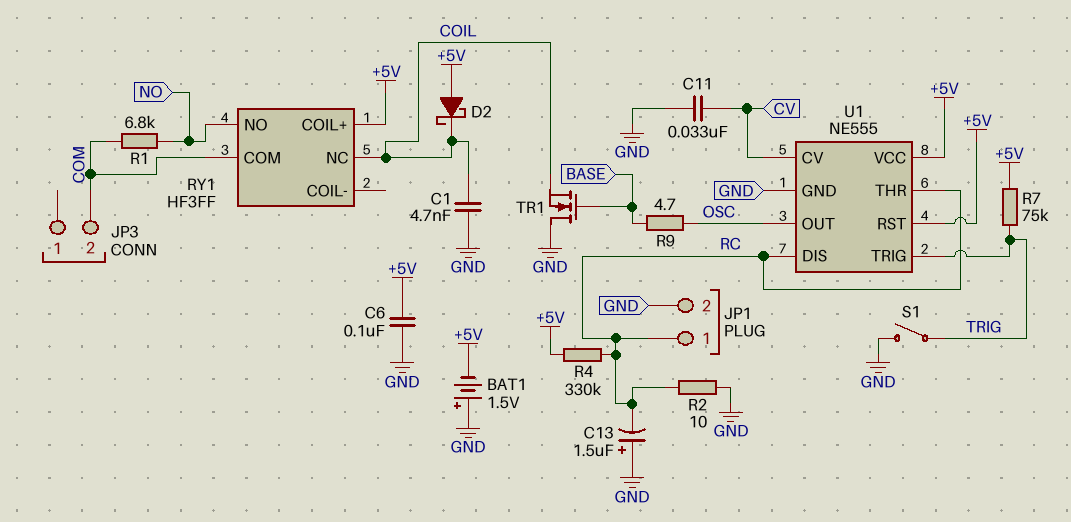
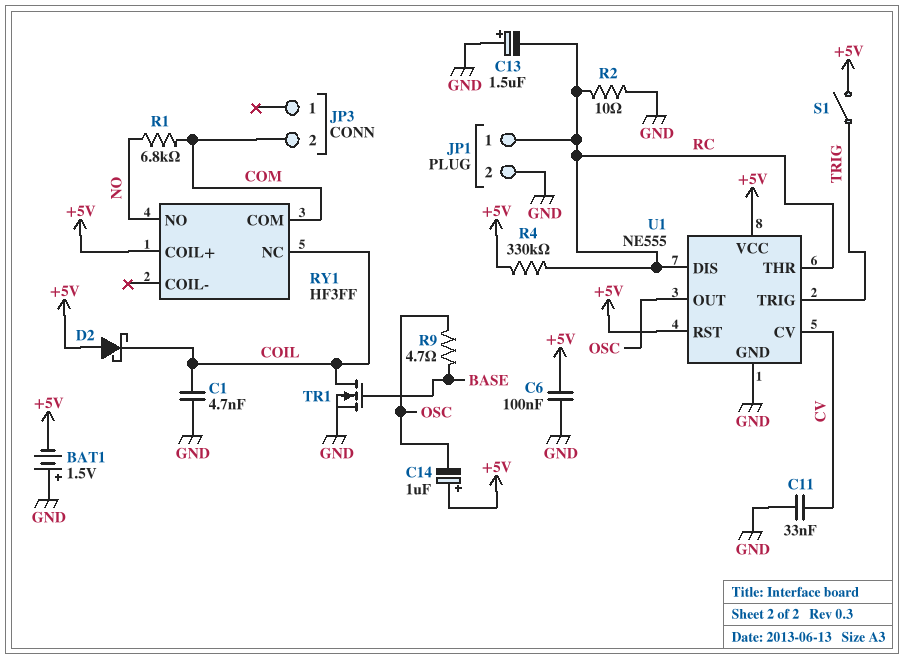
C14: none -> 1uF (plus +5V, minus OSC)
R7: 75k (+5V, TRIG) -> none
S1: switch (GND, TRIG) -> switch (+5V, TRIG)
TR1: NMOS (G BASE, D GND, S COIL) -> NMOS (G BASE, D COIL, S GND)

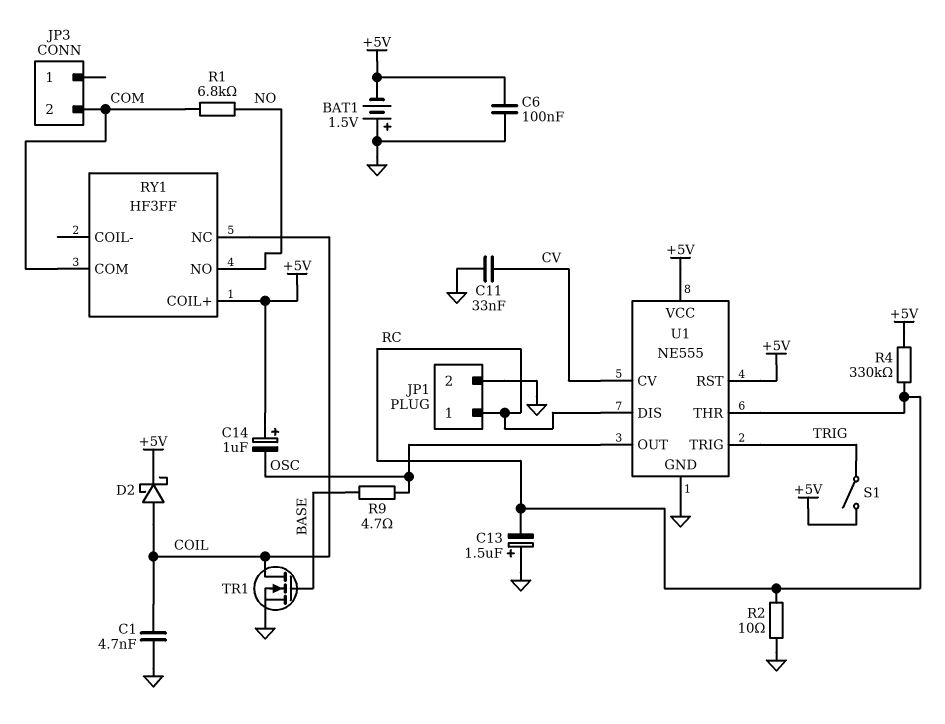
D2: schottky (A +5V, K COIL) -> schottky (A COIL, K +5V)

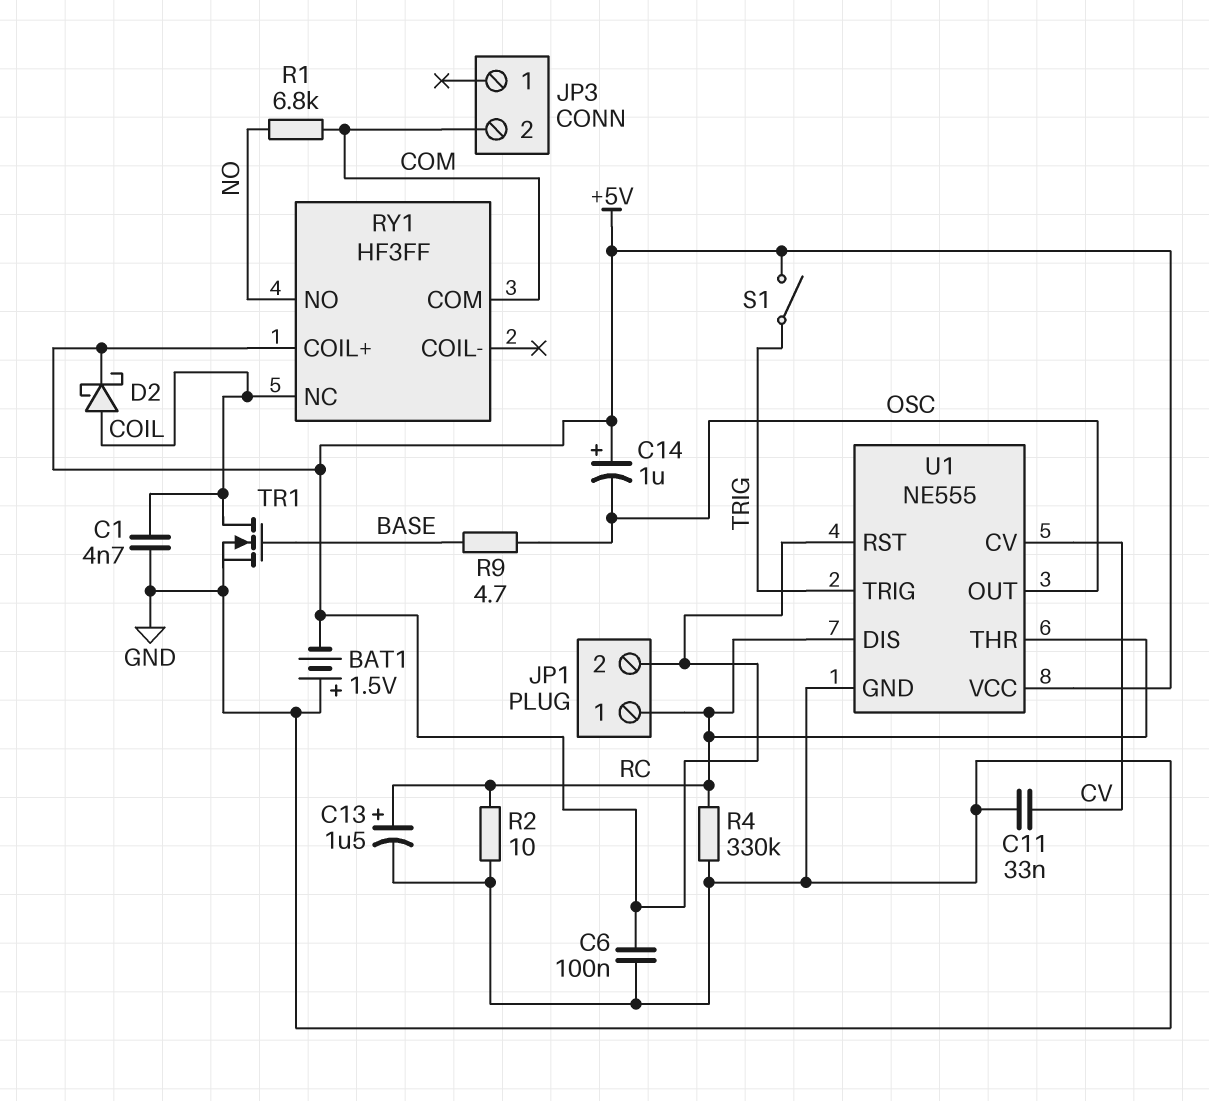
C13: 1.5uF (plus GND, minus RC) -> 1.5uF (plus RC, minus GND)
JP1 pin 2: GND -> +5V
R4: 330k (+5V, RC) -> 330k (GND, RC)

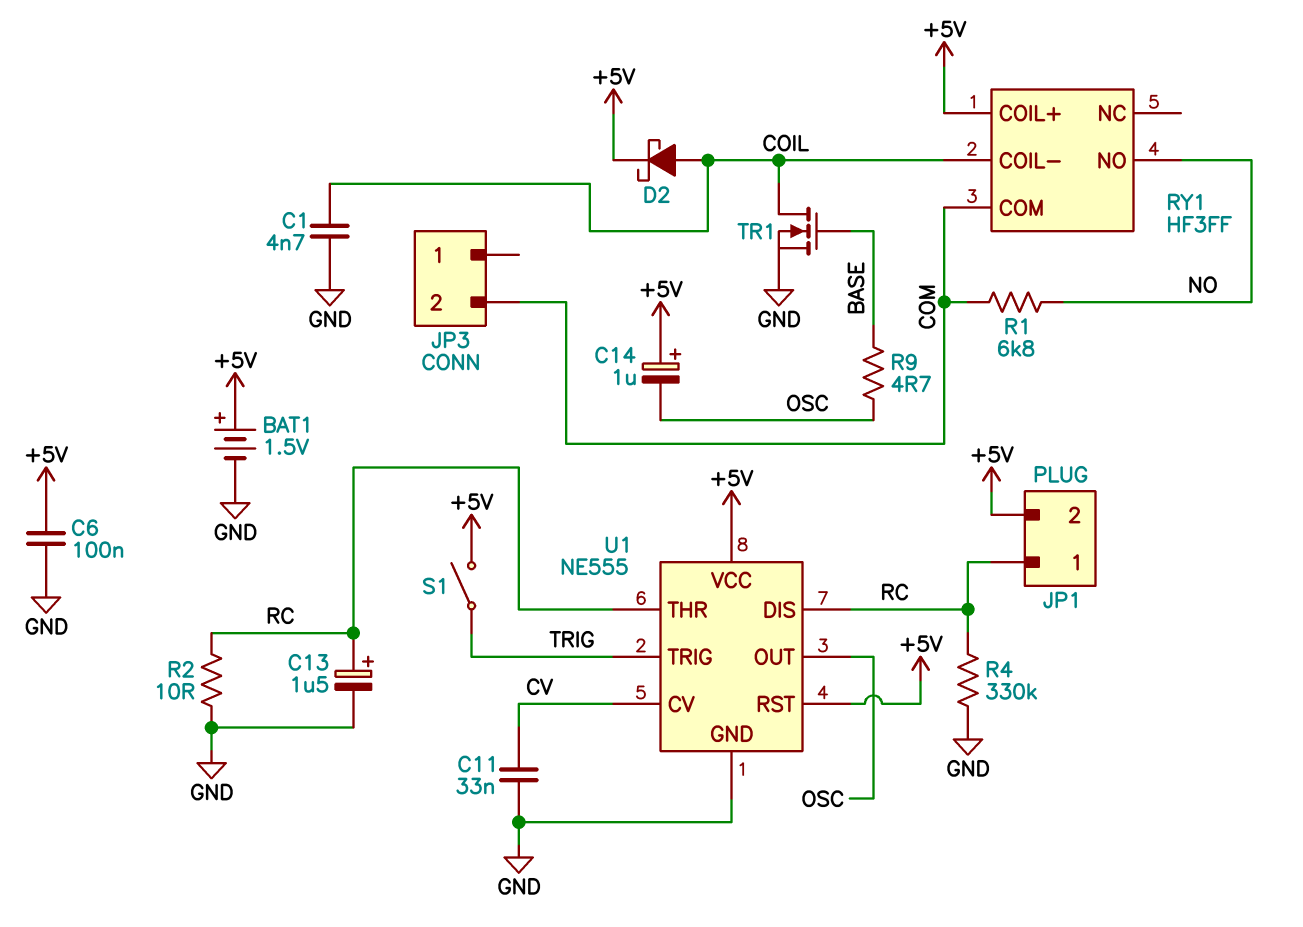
BAT1: 1.5V (plus GND, minus +5V) -> 1.5V (plus +5V, minus GND)
RY1 pin COIL-: none -> COIL
RY1 pin NC: COIL -> none

